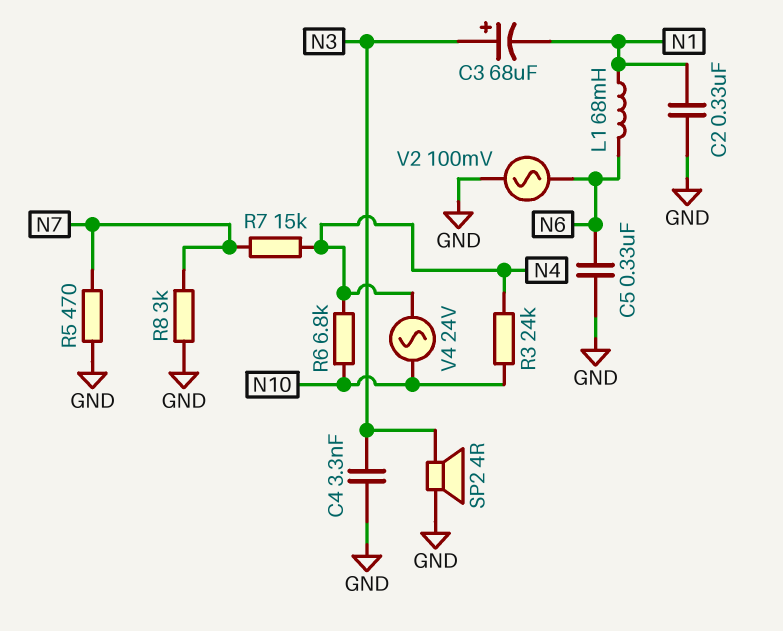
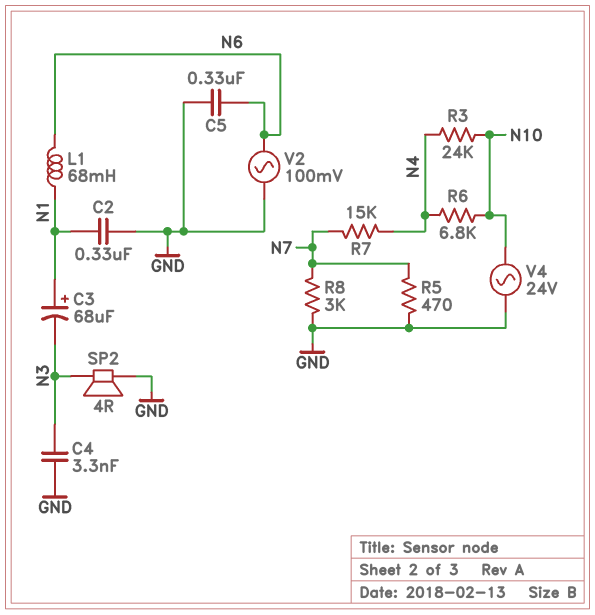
C3: 68uF (plus N3, minus N1) -> 68uF (plus N1, minus N3)
V4: AC 24V (N4, N10) -> AC 24V (GND, N10)

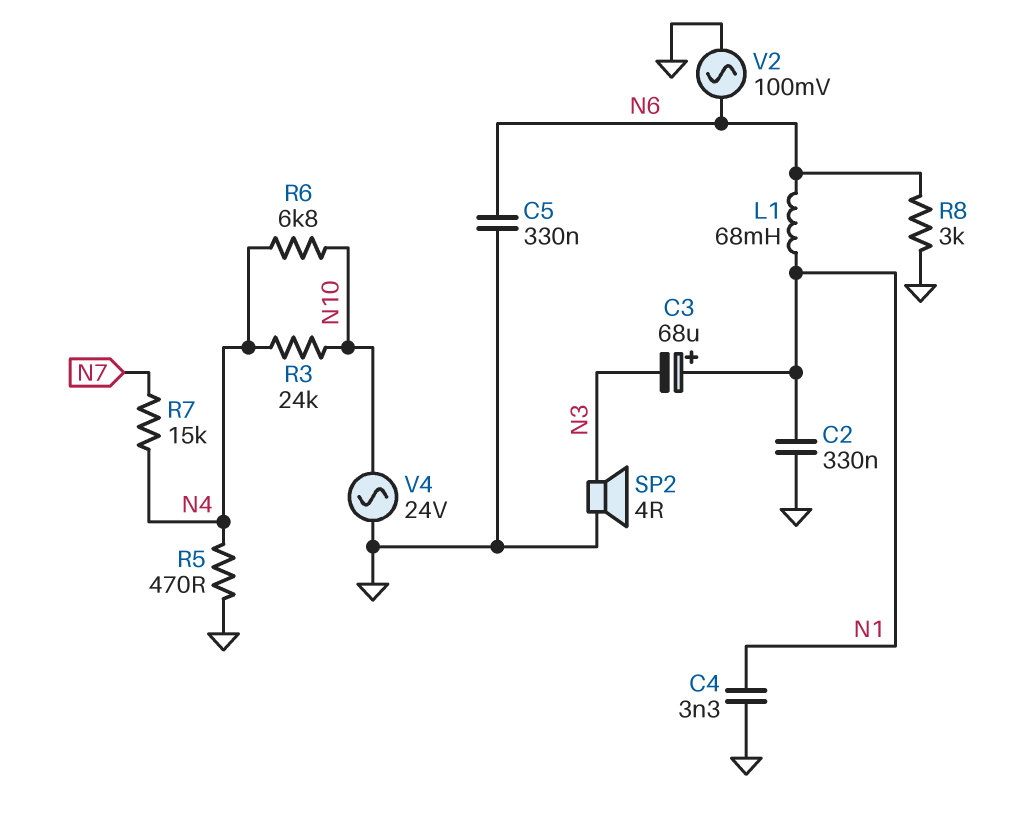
C4: 3.3nF (GND, N3) -> 3.3nF (GND, N1)
R5: 470 (GND, N7) -> 470 (GND, N4)
R8: 3k (GND, N7) -> 3k (GND, N6)

